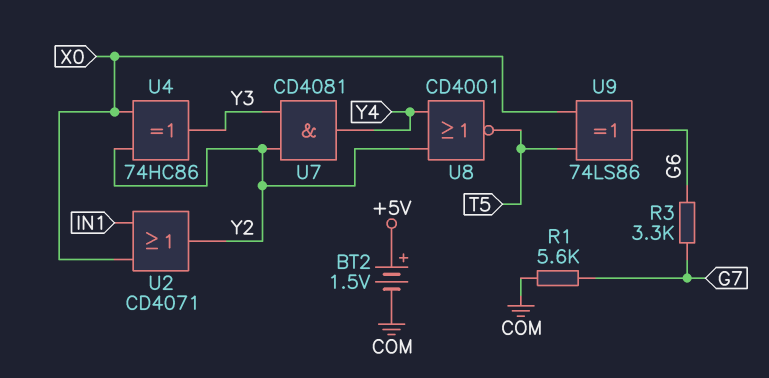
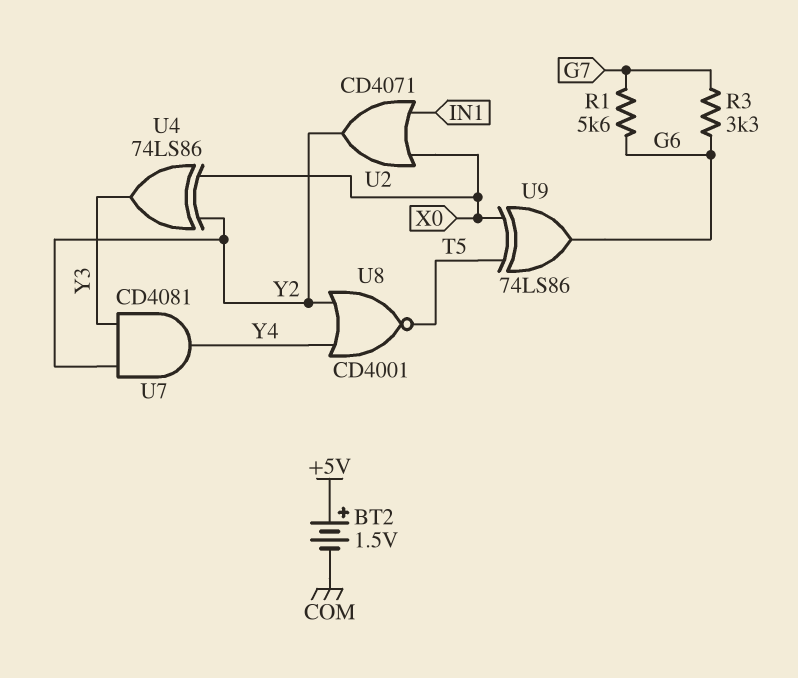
R1: 5.6k (COM, G7) -> 5.6k (G6, G7)
U4: XOR 74HC86 (in X0, in Y2, out Y3) -> XOR 74LS86 (in X0, in Y2, out Y3)

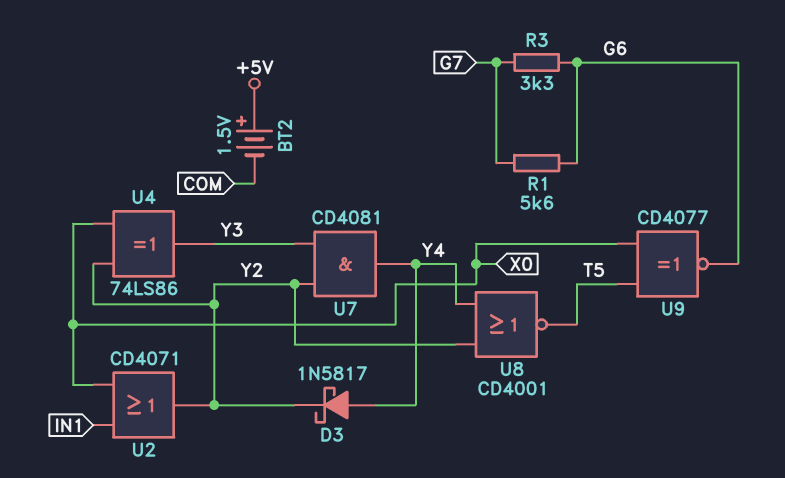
D3: none -> schottky 1N5817 (A Y4, K Y2)
U9: XOR 74LS86 (in T5, in X0, out G6) -> XNOR CD4077 (in T5, in X0, out G6)

